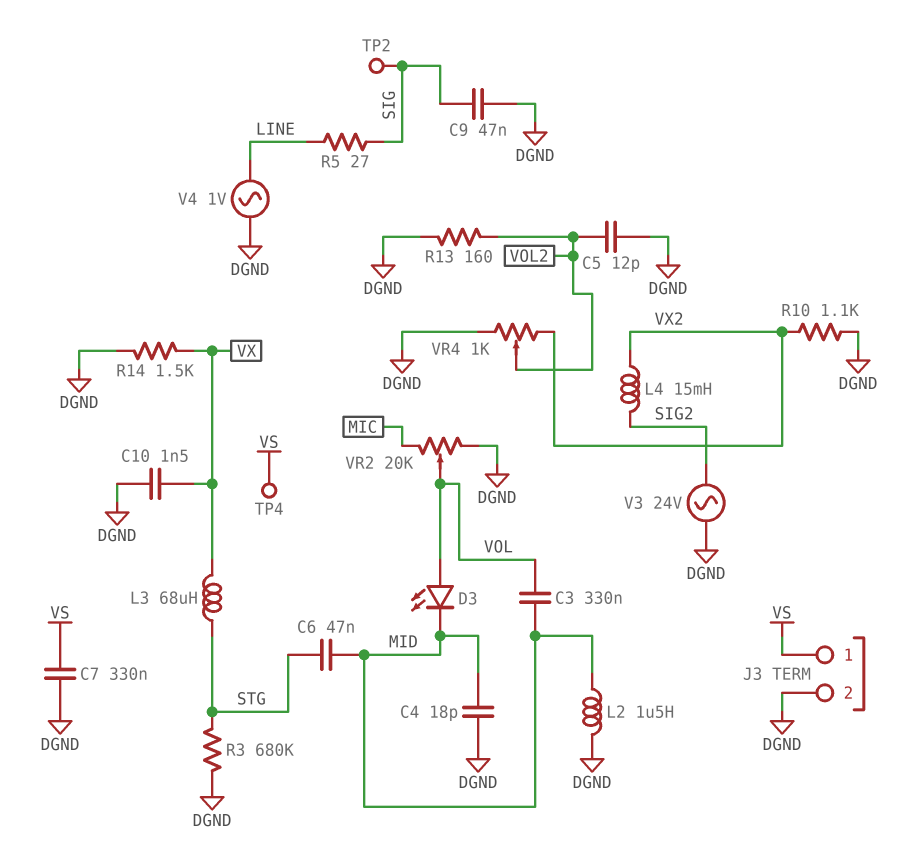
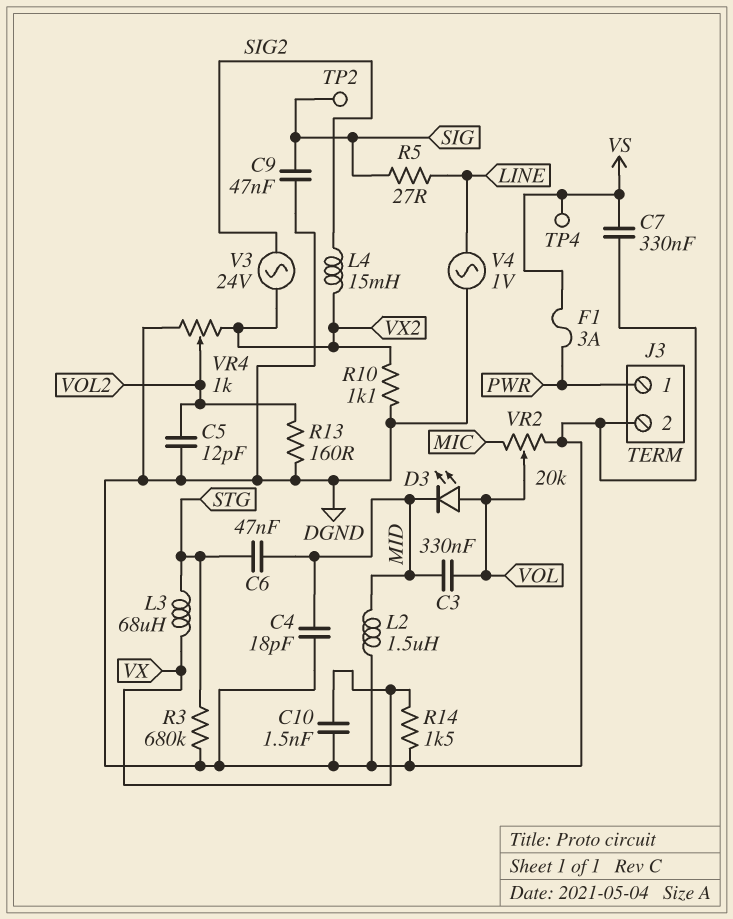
F1: none -> 3A (PWR, VS)
J3 pin 1: VS -> PWR
V3: AC 24V (DGND, SIG2) -> AC 24V (SIG2, VX2)

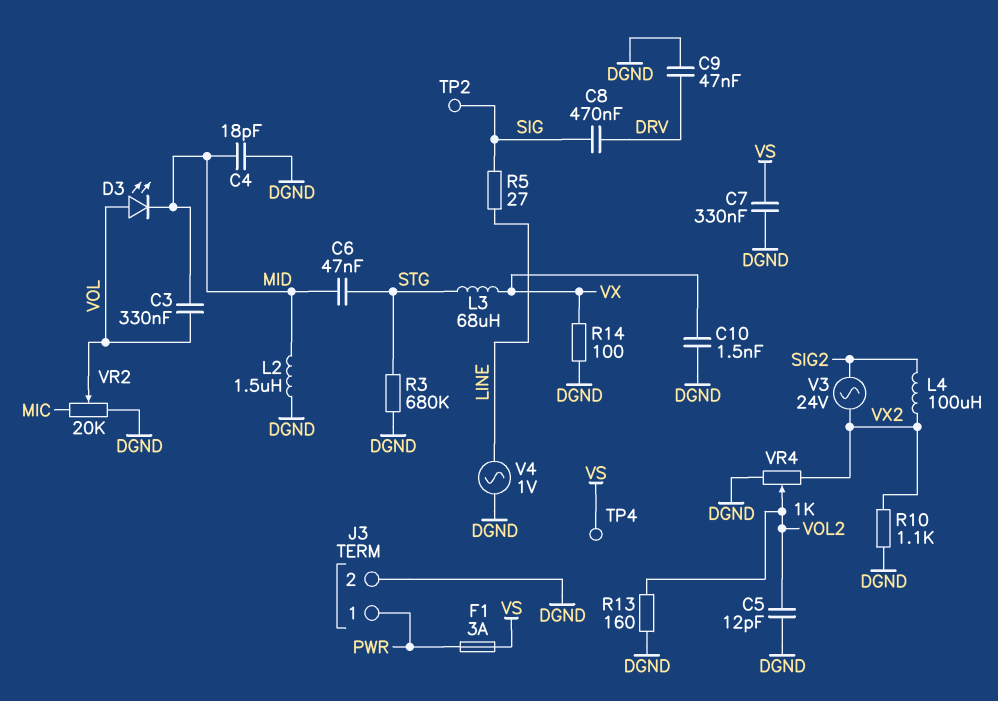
C8: none -> 470nF (DRV, SIG)
C9: 47nF (DGND, SIG) -> 47nF (DGND, DRV)
L4: 15mH (SIG2, VX2) -> 100uH (SIG2, VX2)
R14: 1.5k (DGND, VX) -> 100 (DGND, VX)

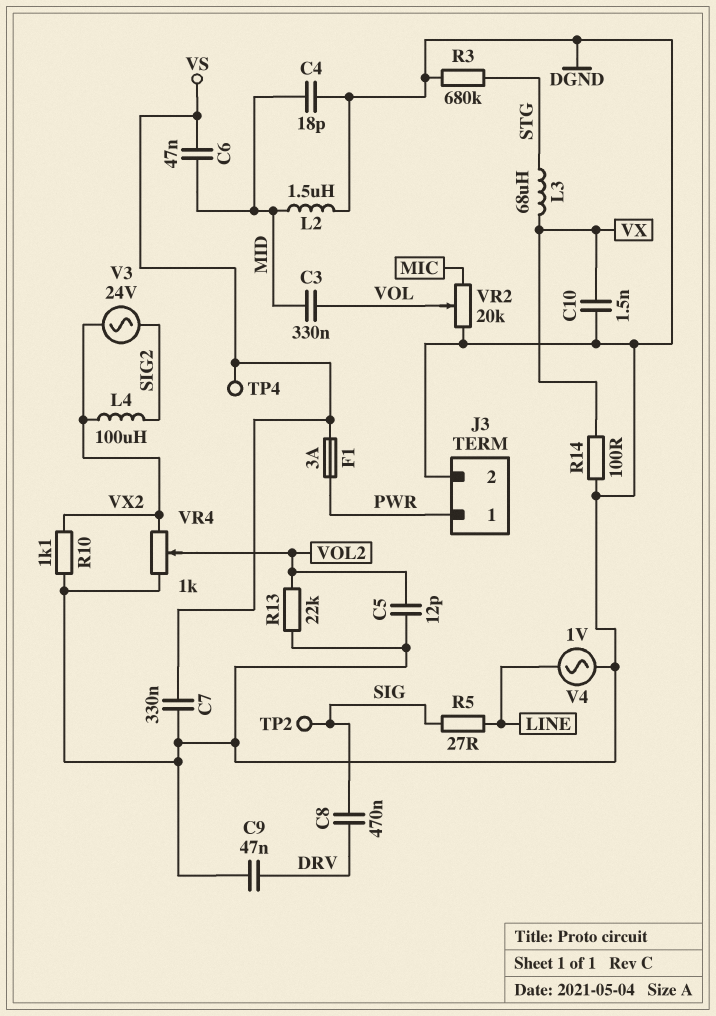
C6: 47nF (MID, STG) -> 47nF (MID, VS)
D3: LED (A VOL, K MID) -> none
R13: 160 (DGND, VOL2) -> 22k (DGND, VOL2)

